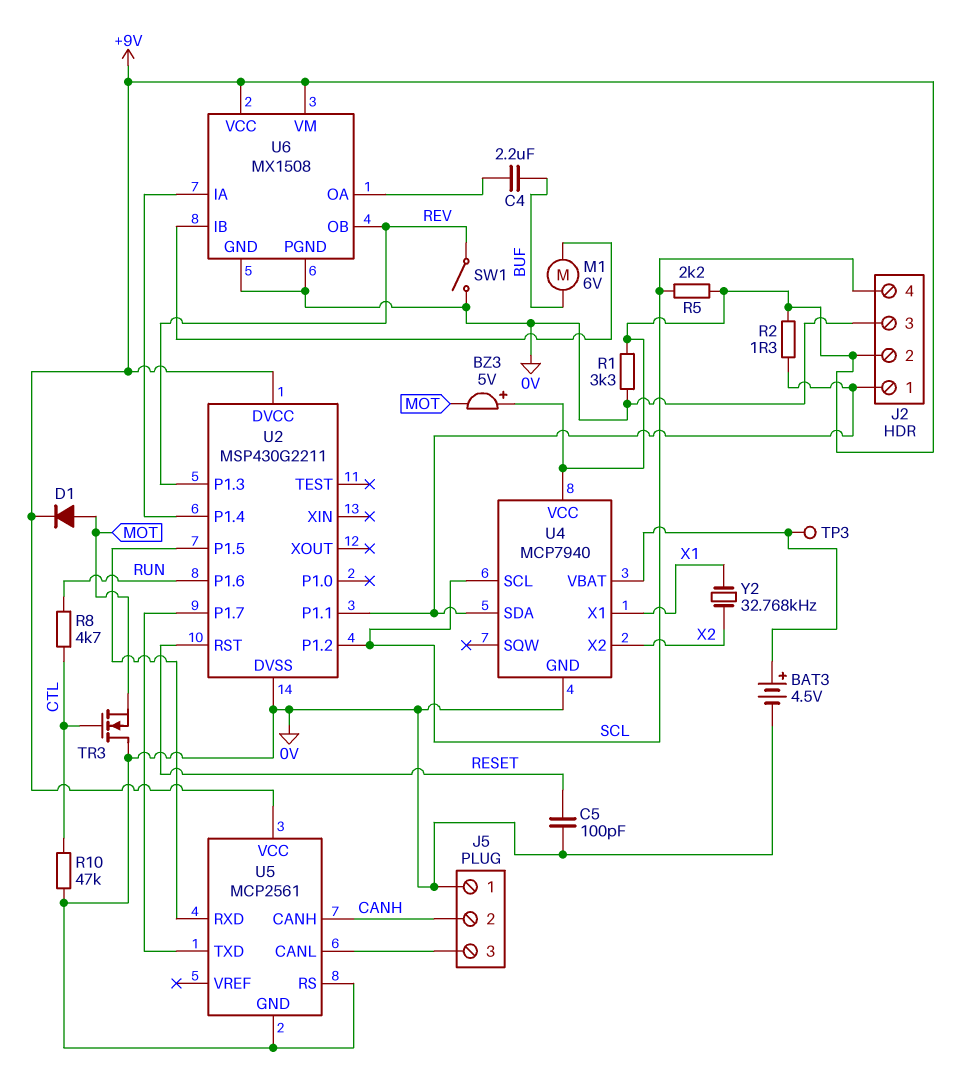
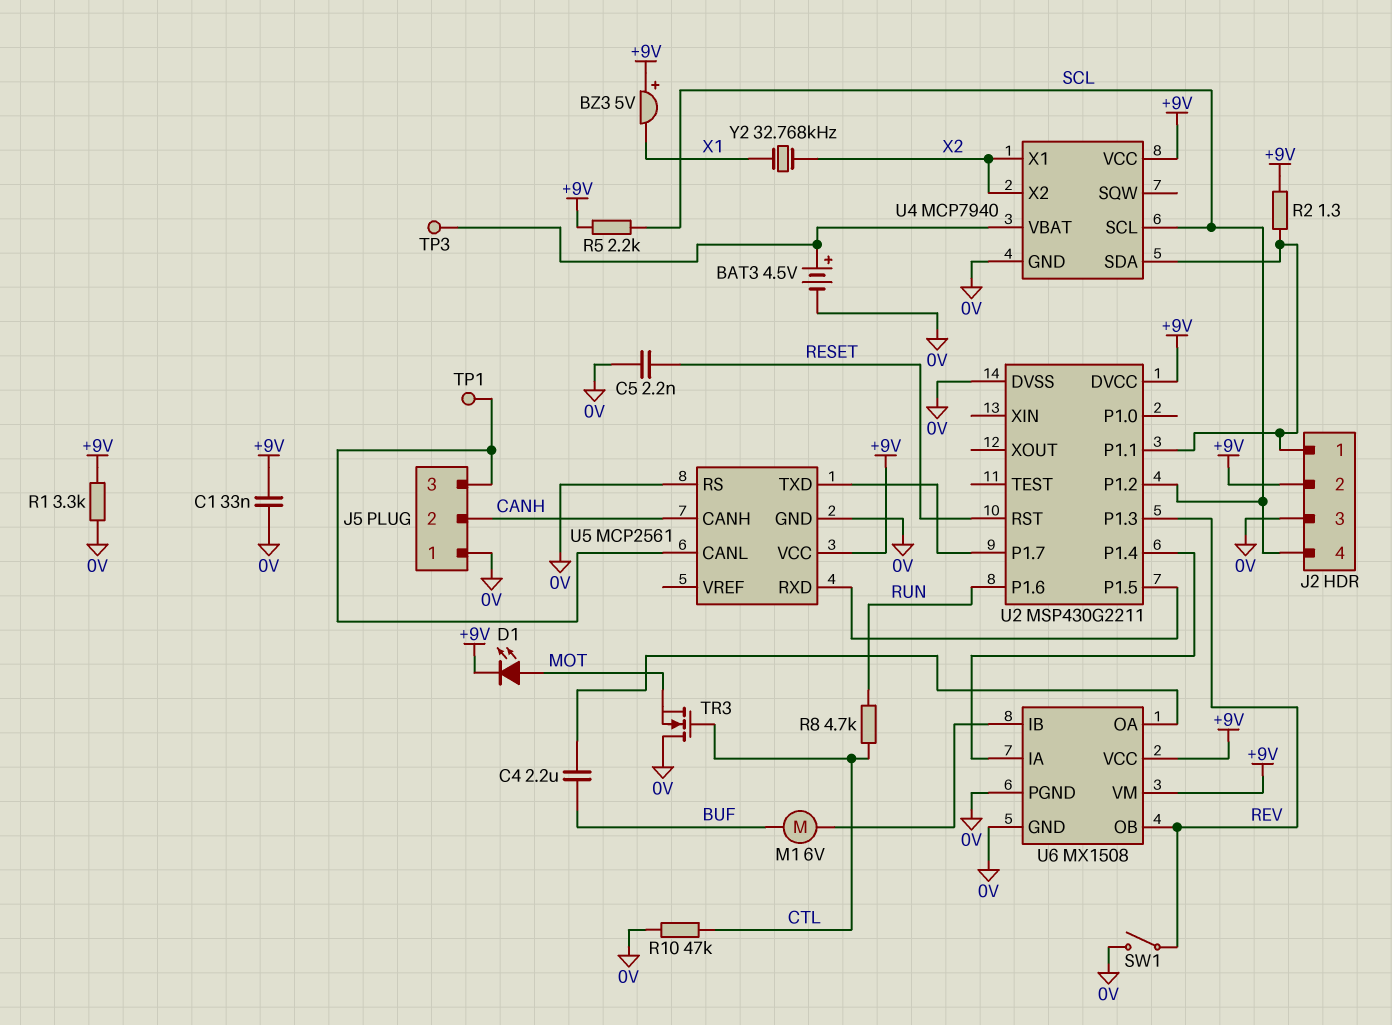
BZ3: buzzer 5V (plus +9V, minus MOT) -> buzzer 5V (plus +9V, minus X1)
C1: none -> 33nF (+9V, 0V)
C5: 100pF (0V, RESET) -> 2.2nF (0V, RESET)
D1: diode (A MOT, K +9V) -> LED (A MOT, K +9V)
TP1: none -> test point (J5/3)
U4 pin X1: X1 -> X2

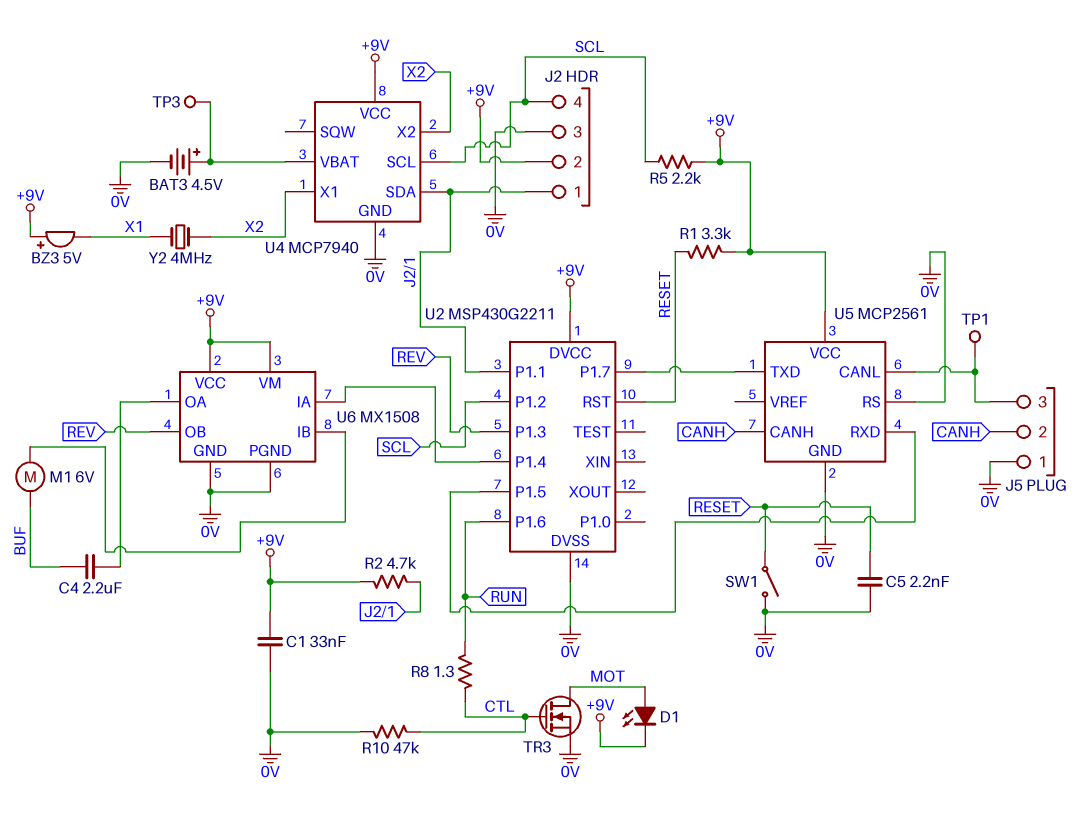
R1: 3.3k (+9V, 0V) -> 3.3k (+9V, RESET)
R2: 1.3 (+9V, J2/1) -> 4.7k (+9V, J2/1)
R8: 4.7k (CTL, RUN) -> 1.3 (CTL, RUN)
SW1: switch (0V, REV) -> switch (0V, RESET)
TR3: NMOS (G CTL, D 0V, S MOT) -> NMOS (G CTL, D MOT, S 0V)
Y2: 32.768kHz (X1, X2) -> 4MHz (X1, X2)

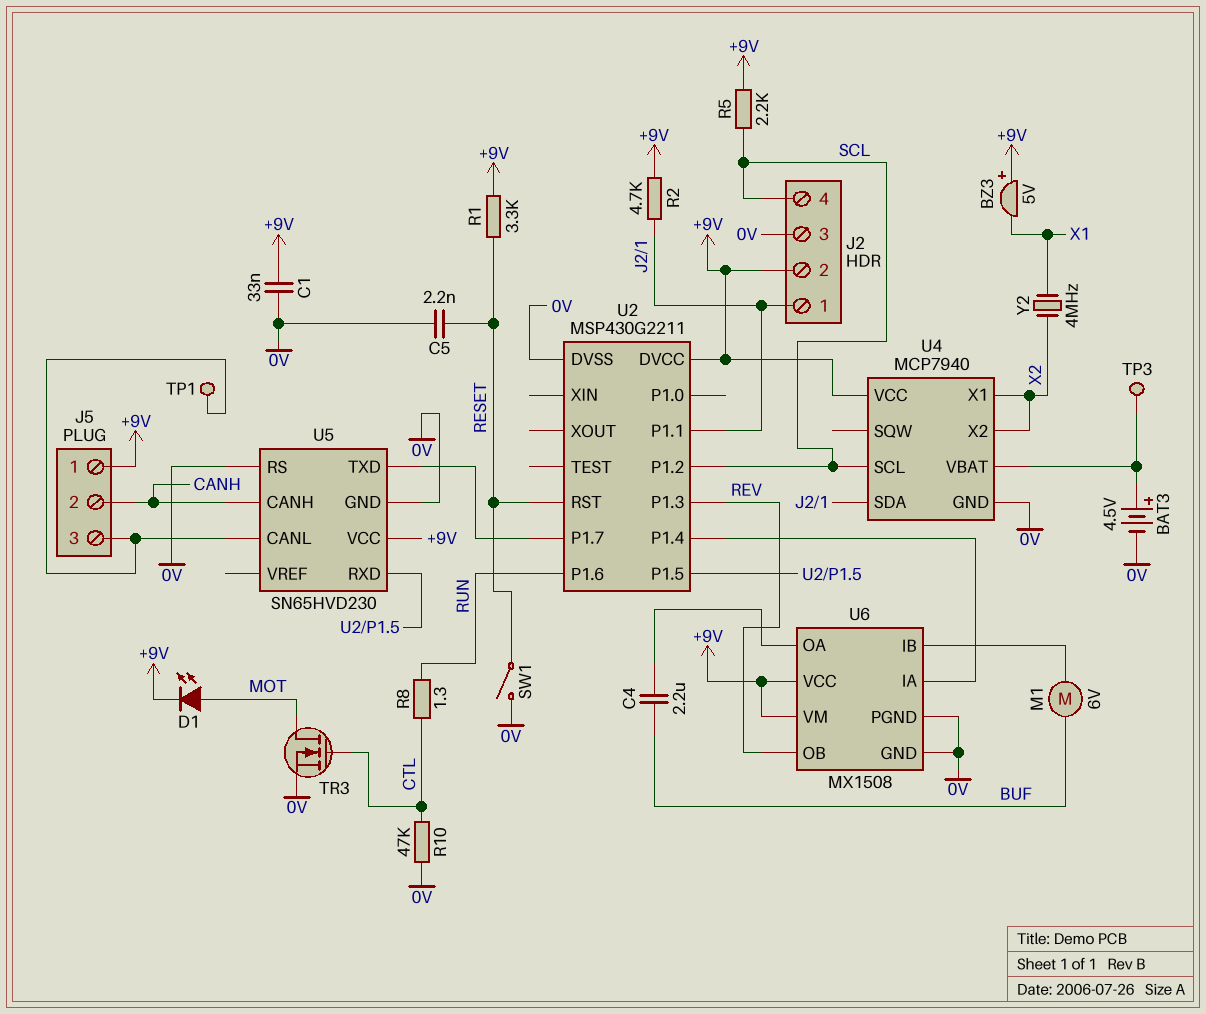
J5 pin 1: 0V -> +9V
U5: MCP2561 -> SN65HVD230

